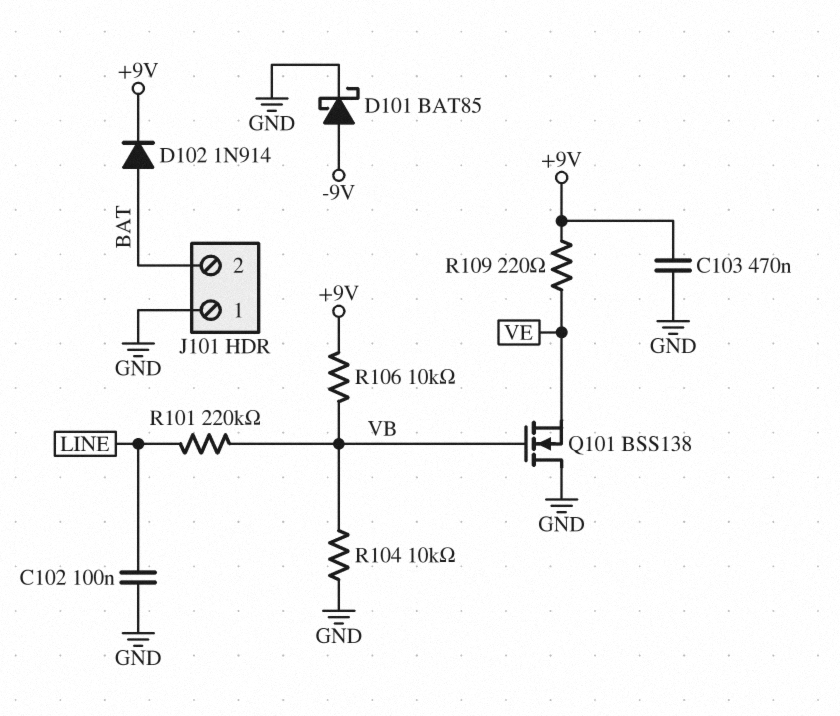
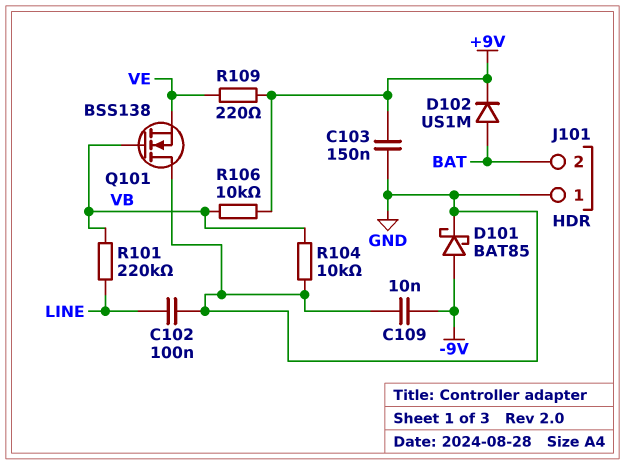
C103: 470nF (+9V, GND) -> 150nF (+9V, GND)
C109: none -> 10nF (-9V, GND)
D102: diode 1N914 (A BAT, K +9V) -> diode US1M (A BAT, K +9V)

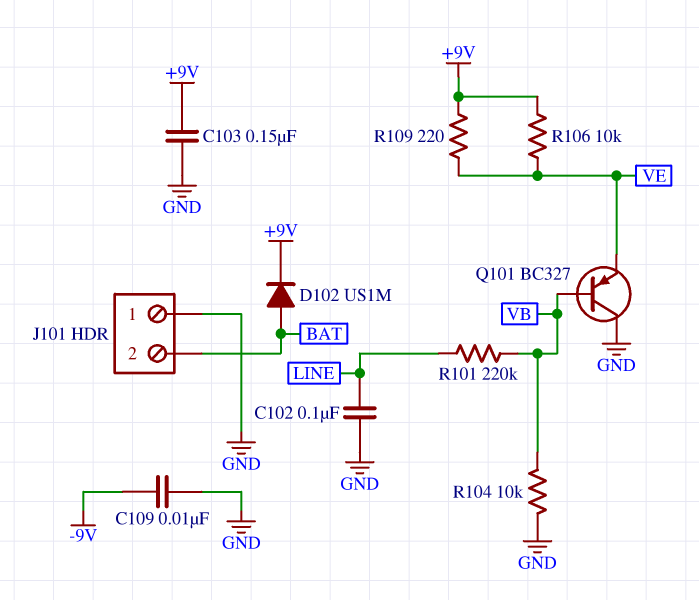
D101: schottky BAT85 (A -9V, K GND) -> none
Q101: NMOS BSS138 (G VB, D GND, S VE) -> PNP BC327 (B VB, C GND, E VE)
R106: 10k (+9V, VB) -> 10k (+9V, VE)

